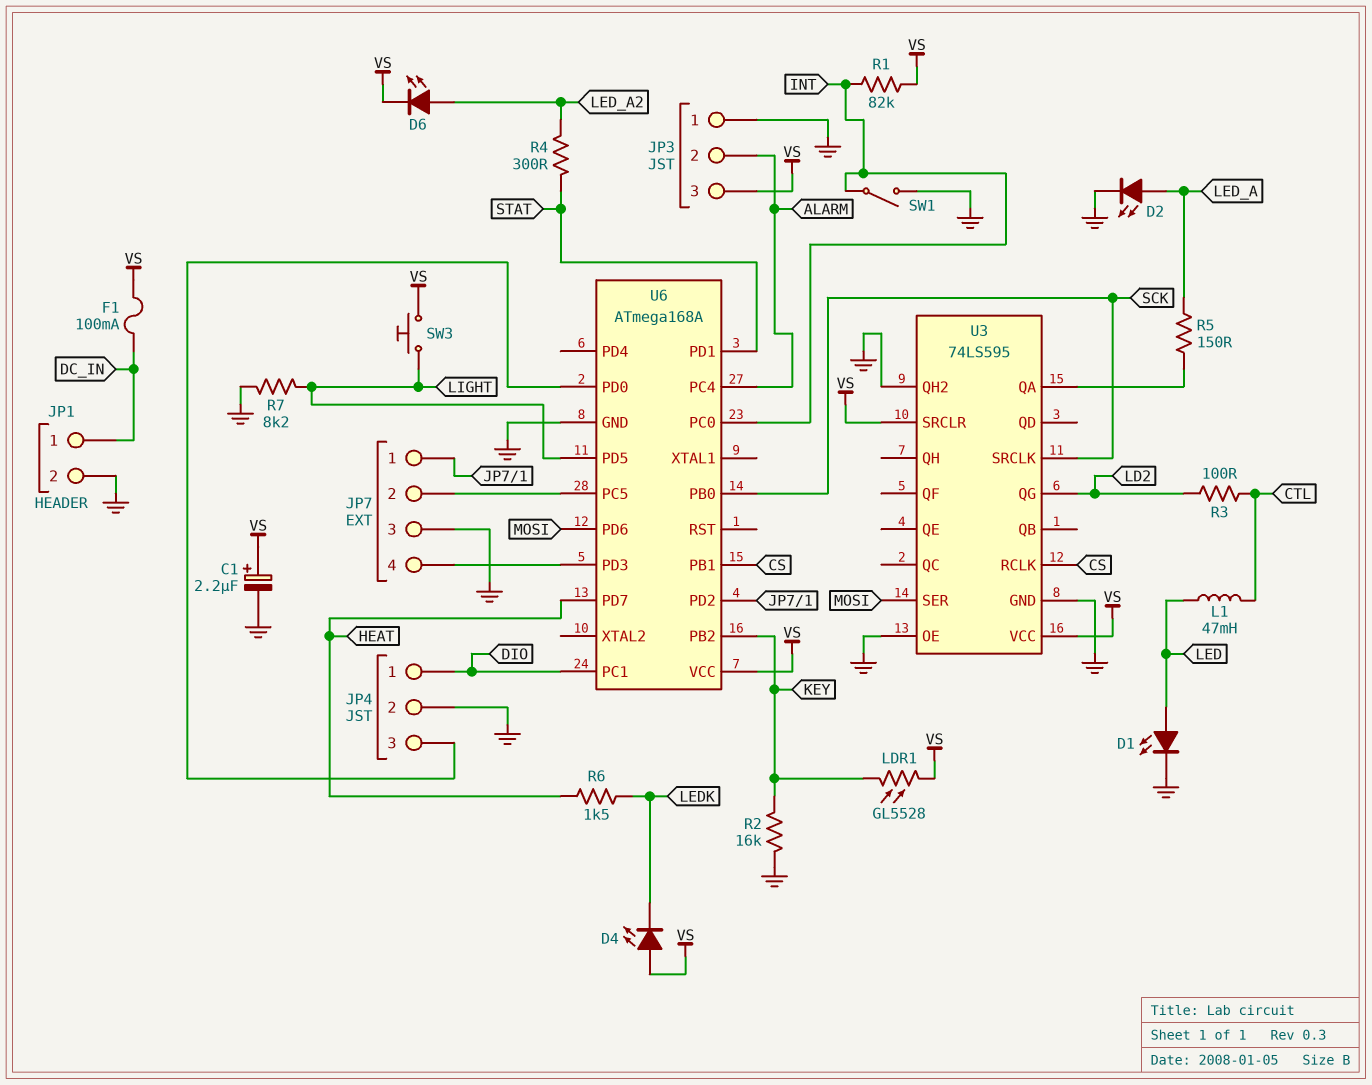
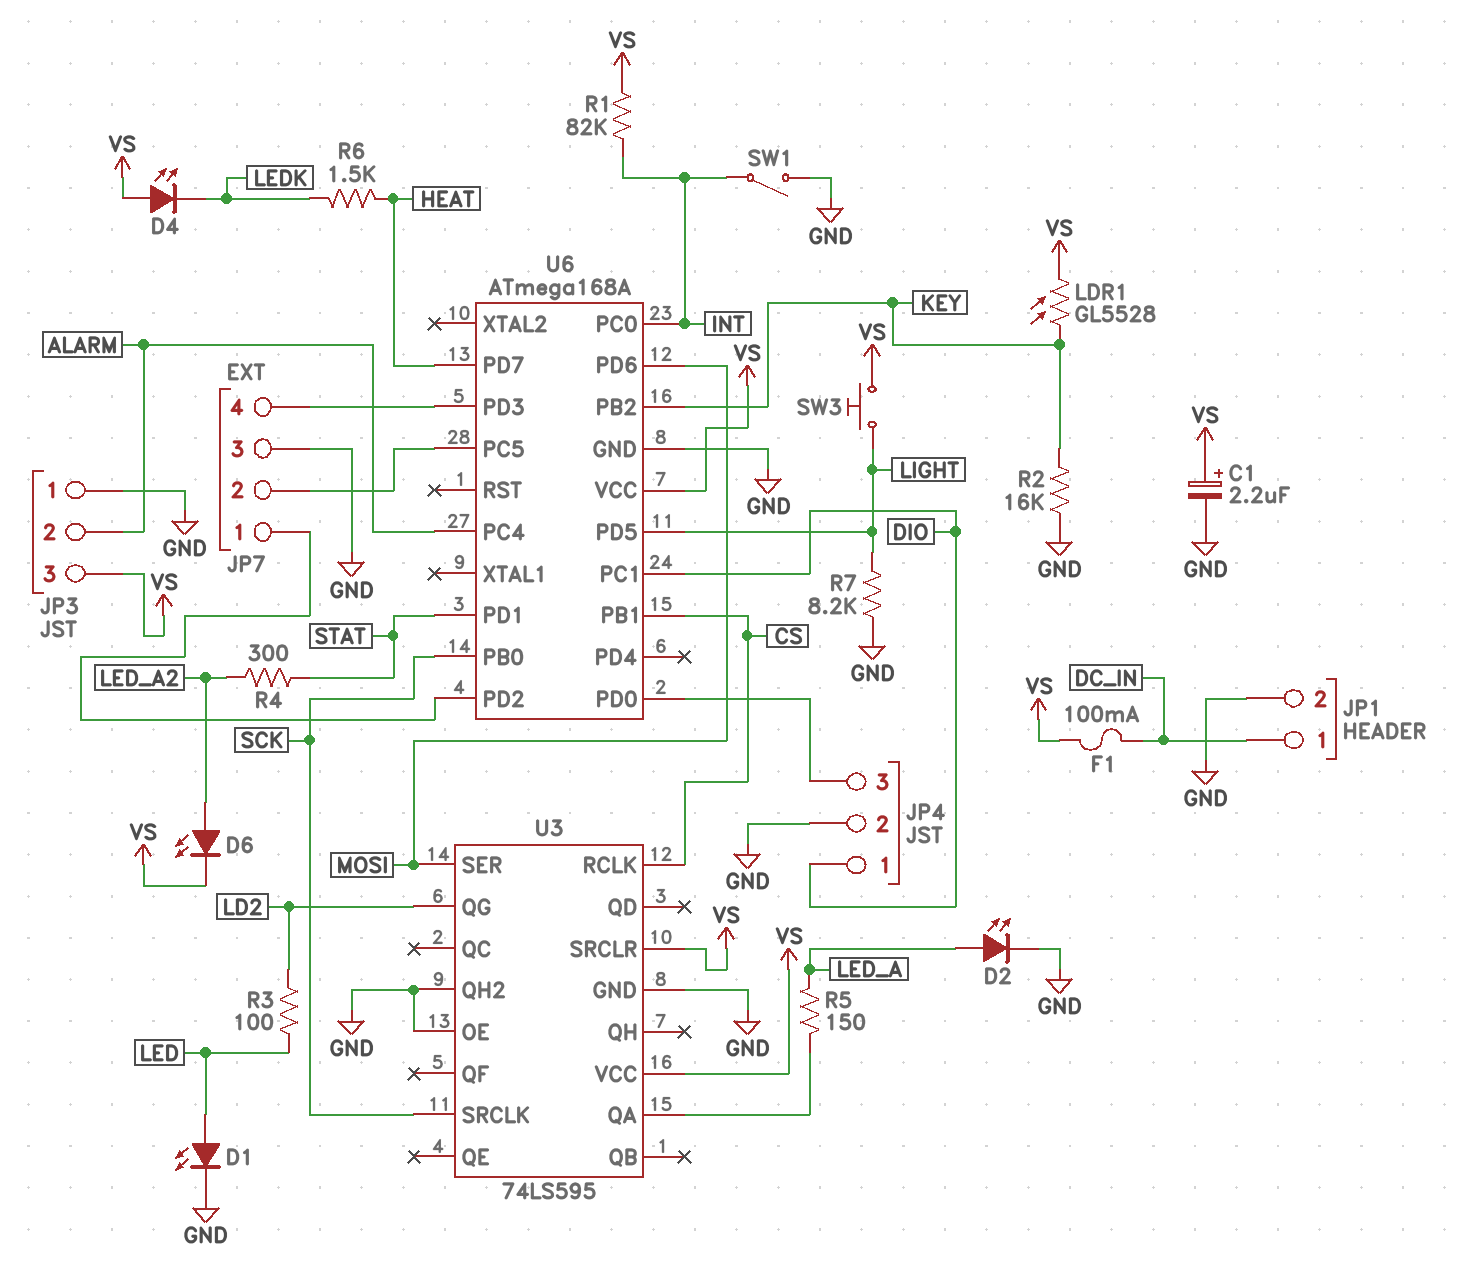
L1: 47mH (CTL, LED) -> none
R3: 100 (CTL, LD2) -> 100 (LD2, LED)

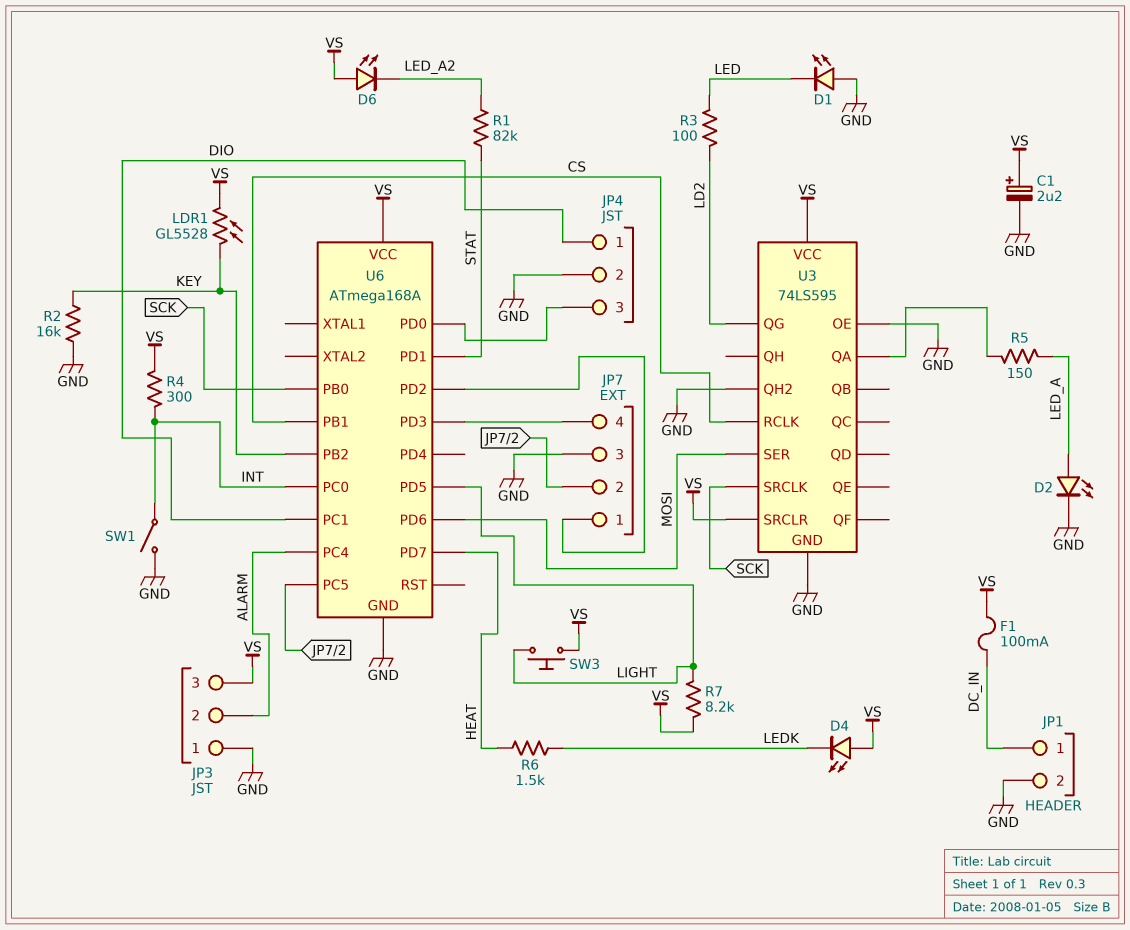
D1: LED (A LED, K GND) -> LED (A GND, K LED)
D6: LED (A LED_A2, K VS) -> LED (A VS, K LED_A2)
R1: 82k (INT, VS) -> 82k (LED_A2, STAT)
R4: 300 (LED_A2, STAT) -> 300 (INT, VS)
R7: 8.2k (GND, LIGHT) -> 8.2k (LIGHT, VS)

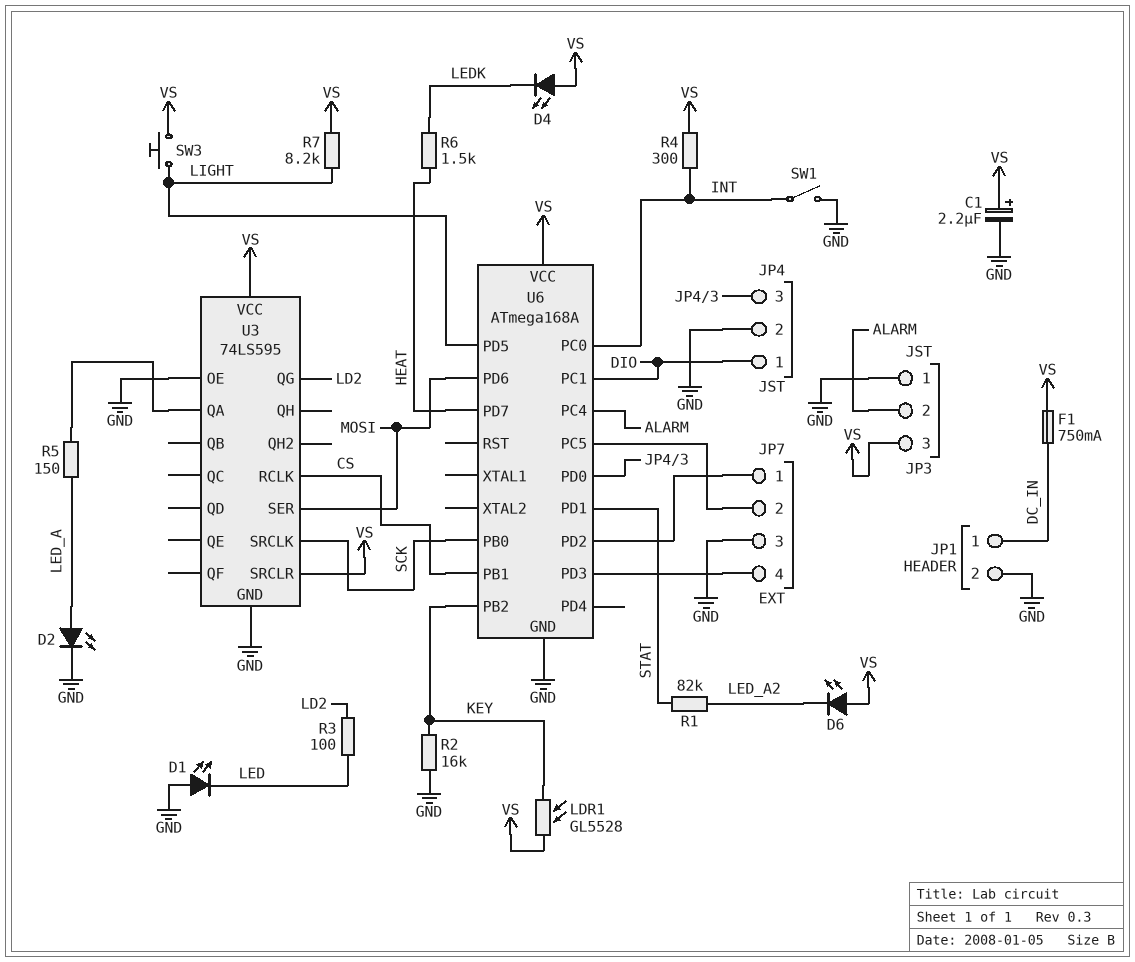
F1: 100mA (DC_IN, VS) -> 750mA (DC_IN, VS)
U3 pin QH2: GND -> none

